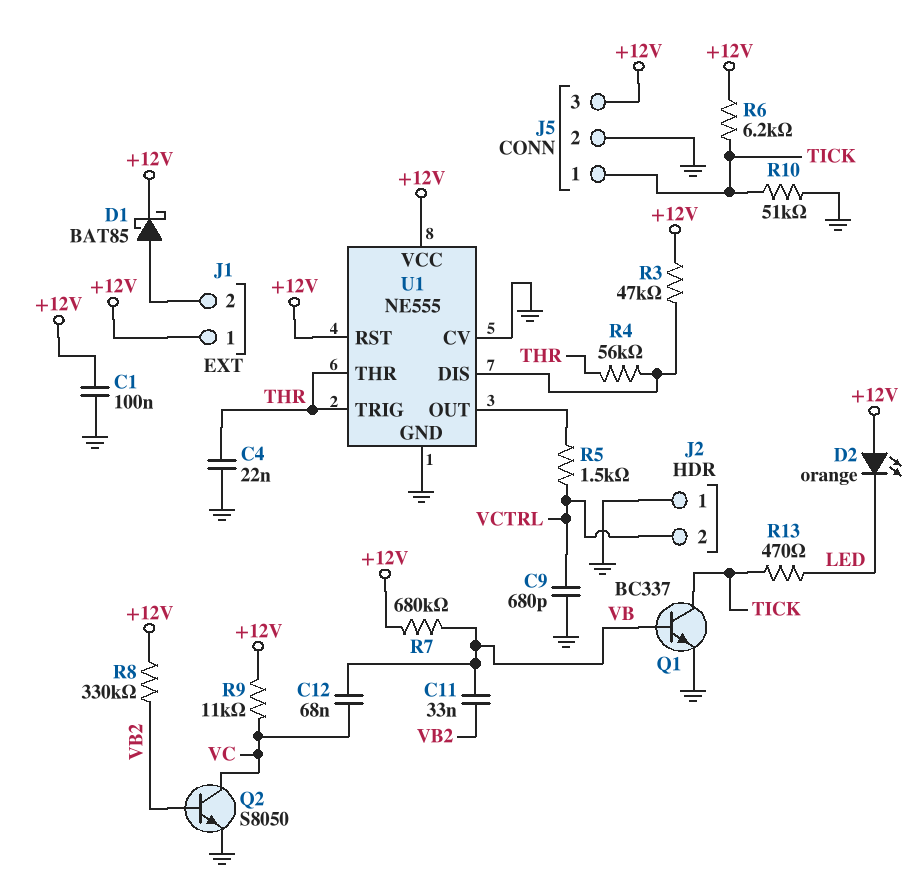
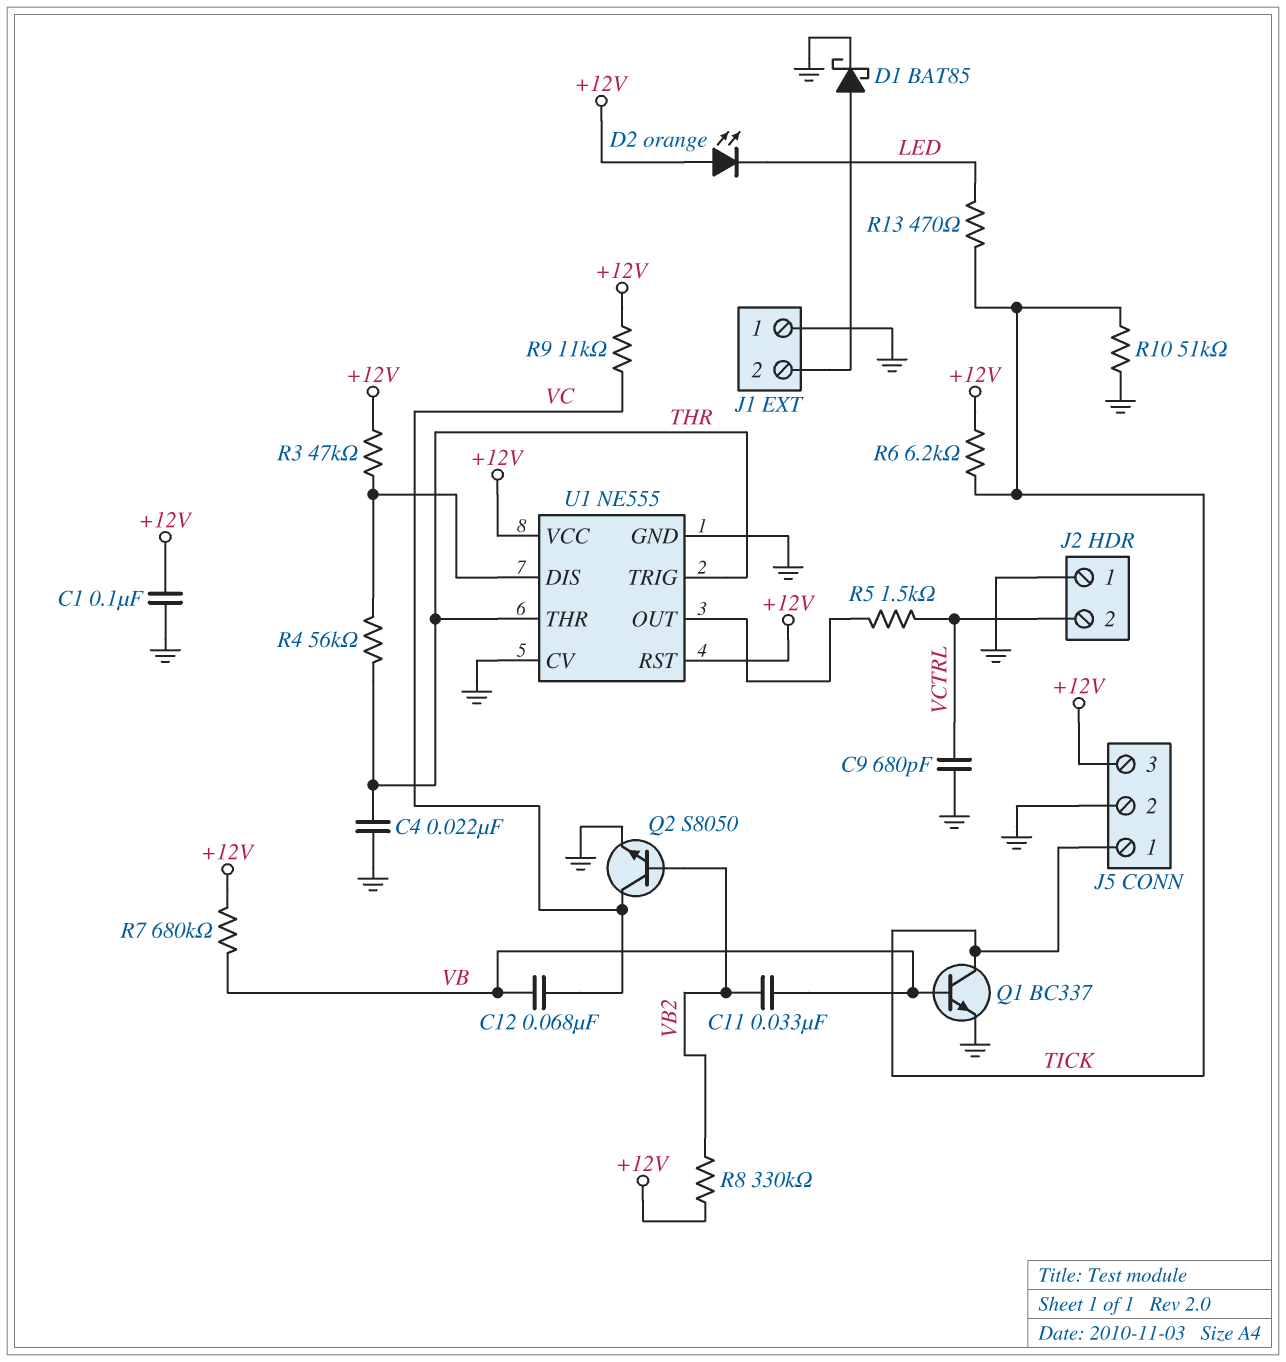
D1: schottky BAT85 (A J1/2, K +12V) -> schottky BAT85 (A J1/2, K GND)
J1 pin 1: +12V -> GND

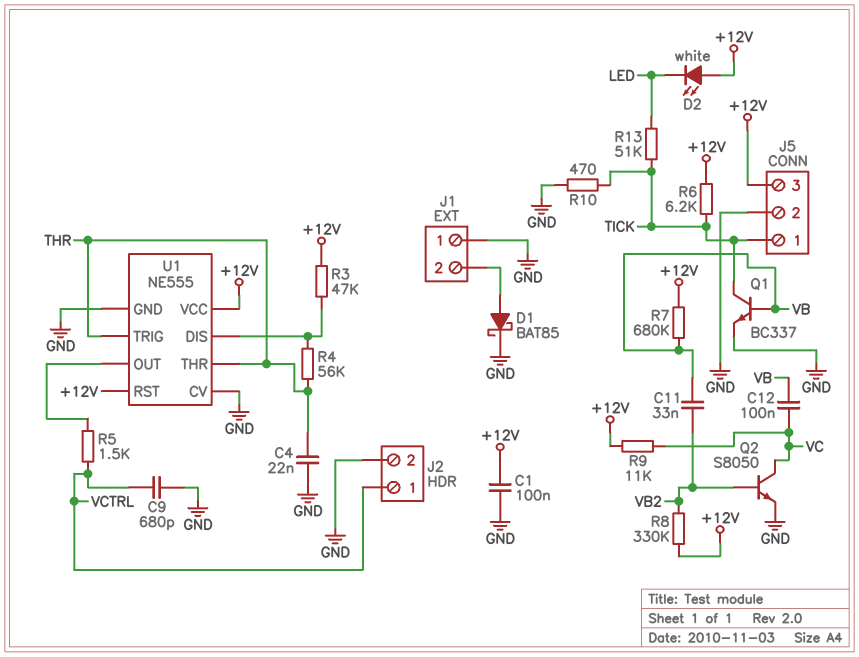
C12: 68nF (VB, VC) -> 100nF (VB, VC)
D2: LED orange (A +12V, K LED) -> LED white (A +12V, K LED)
J2 pin 1: GND -> VCTRL
J2 pin 2: VCTRL -> GND
R10: 51k (GND, TICK) -> 470 (GND, TICK)
R13: 470 (LED, TICK) -> 51k (LED, TICK)

